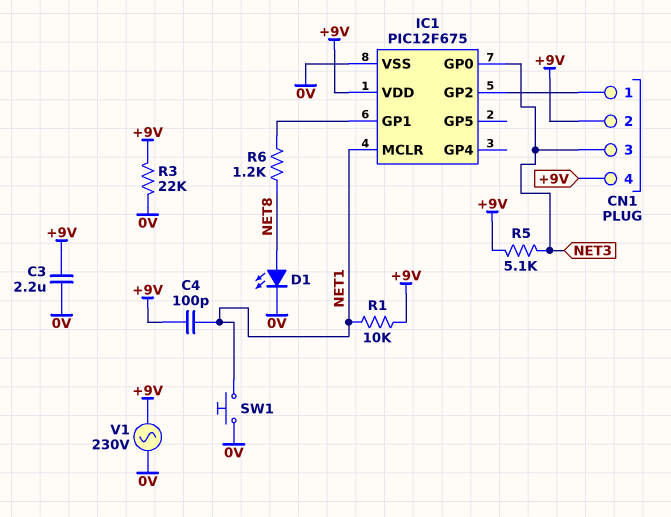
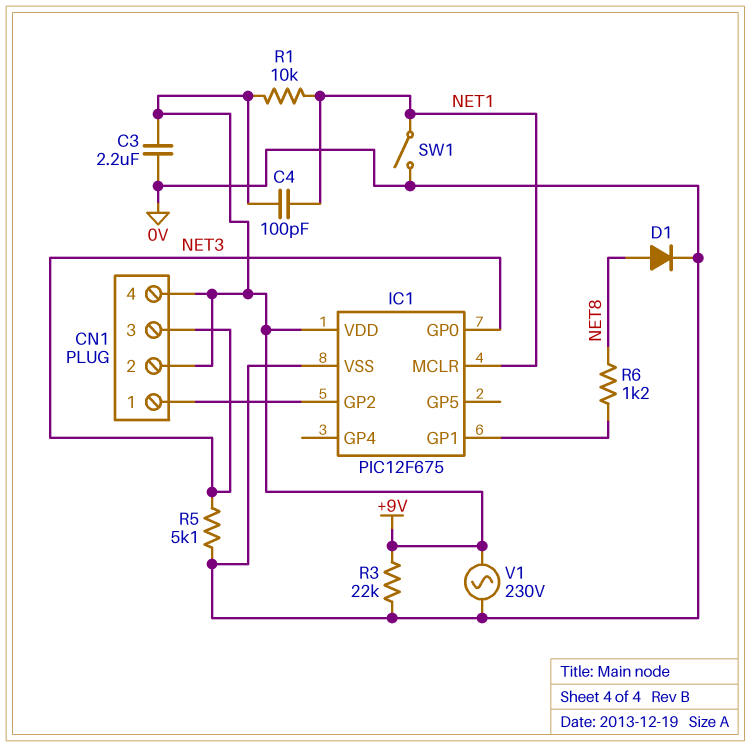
D1: LED (A NET8, K 0V) -> diode (A NET8, K 0V)
R5: 5.1k (+9V, NET3) -> 5.1k (0V, NET3)
SW1: button (0V, NET1) -> switch (0V, NET1)

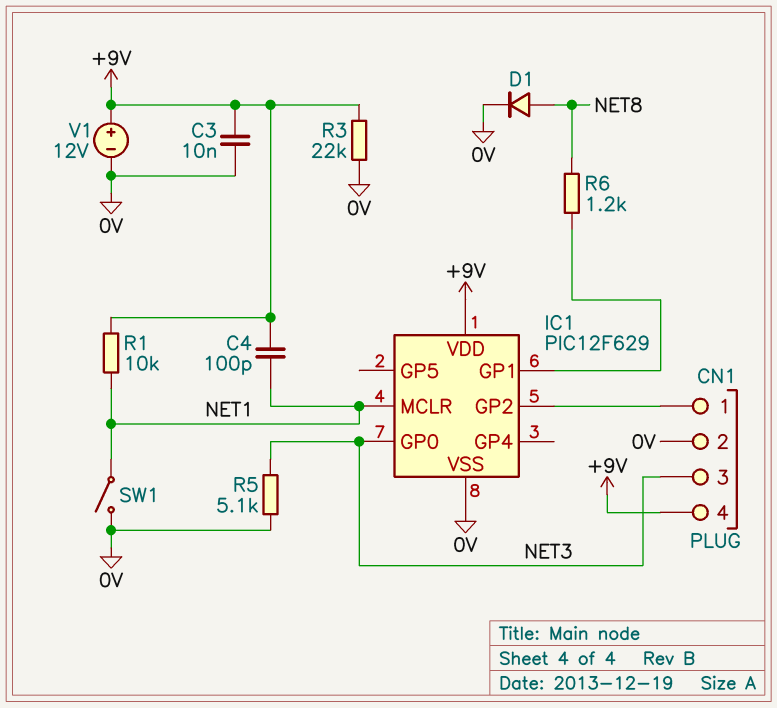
C3: 2.2uF (+9V, 0V) -> 10nF (+9V, 0V)
CN1 pin 2: +9V -> 0V
IC1: PIC12F675 -> PIC12F629
V1: AC 230V (+9V, 0V) -> 12V (plus +9V, minus 0V)

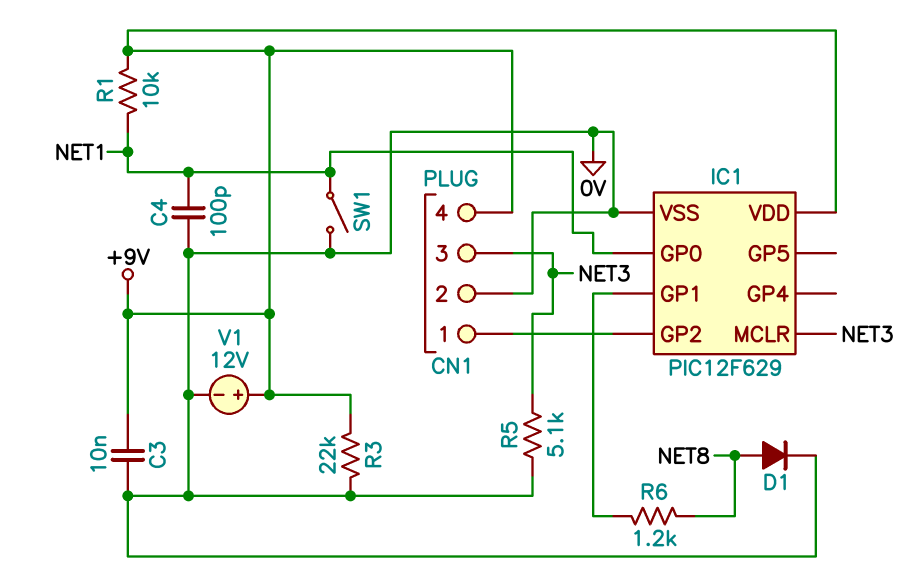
C4: 100pF (+9V, NET1) -> 100pF (0V, NET1)
IC1 pin GP0: NET3 -> NET1
IC1 pin MCLR: NET1 -> NET3

